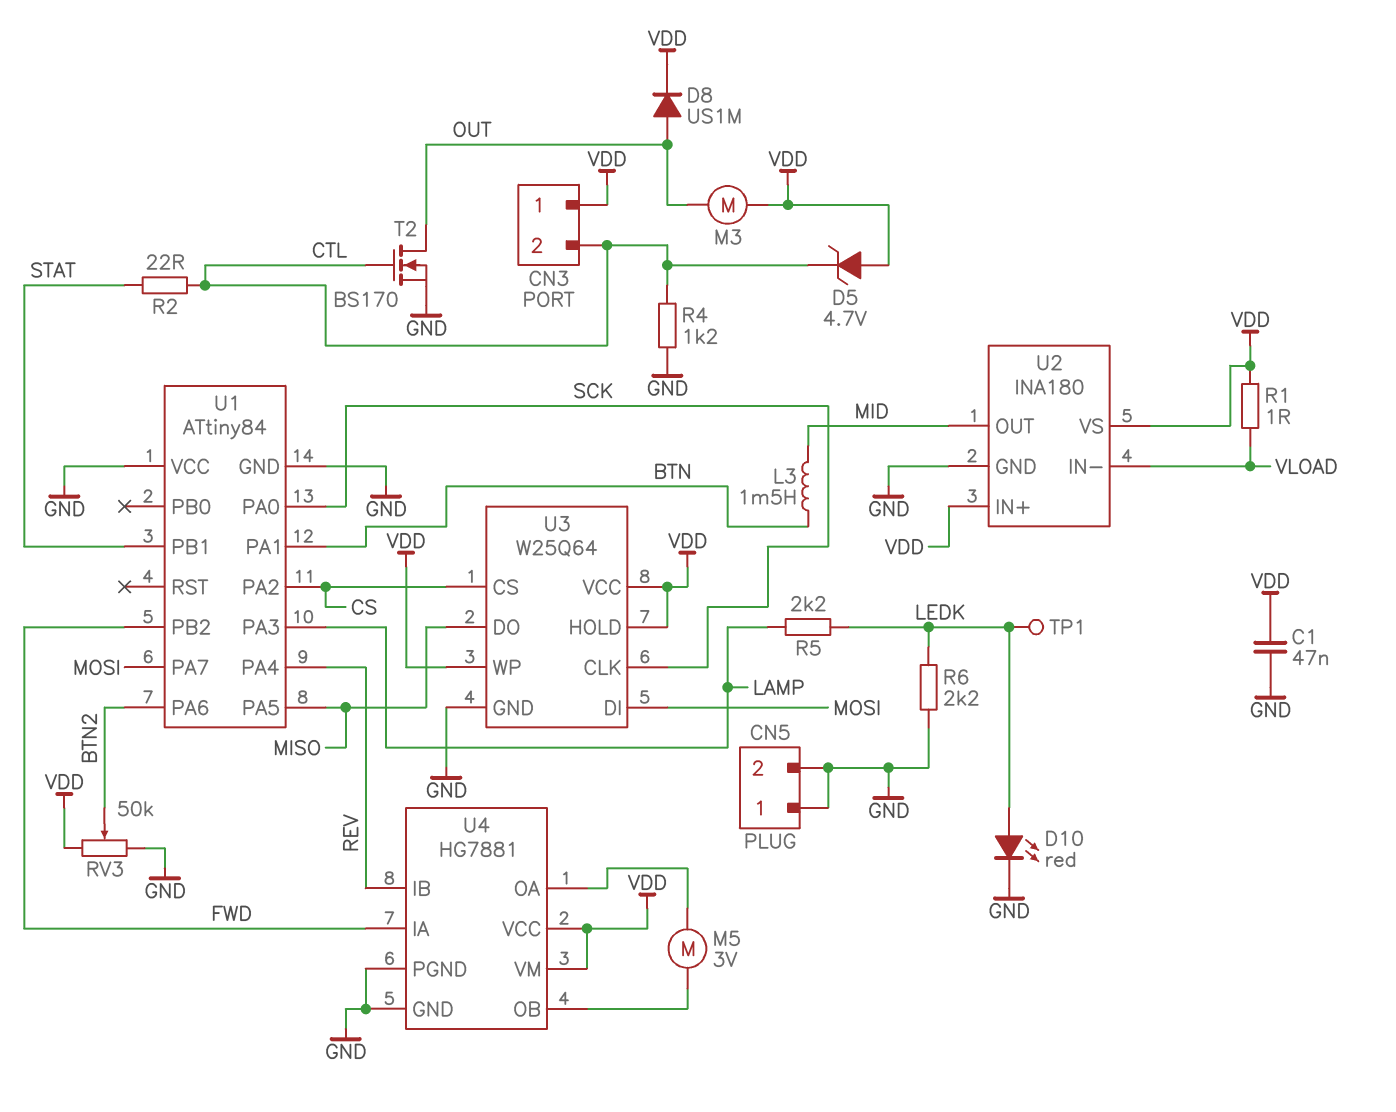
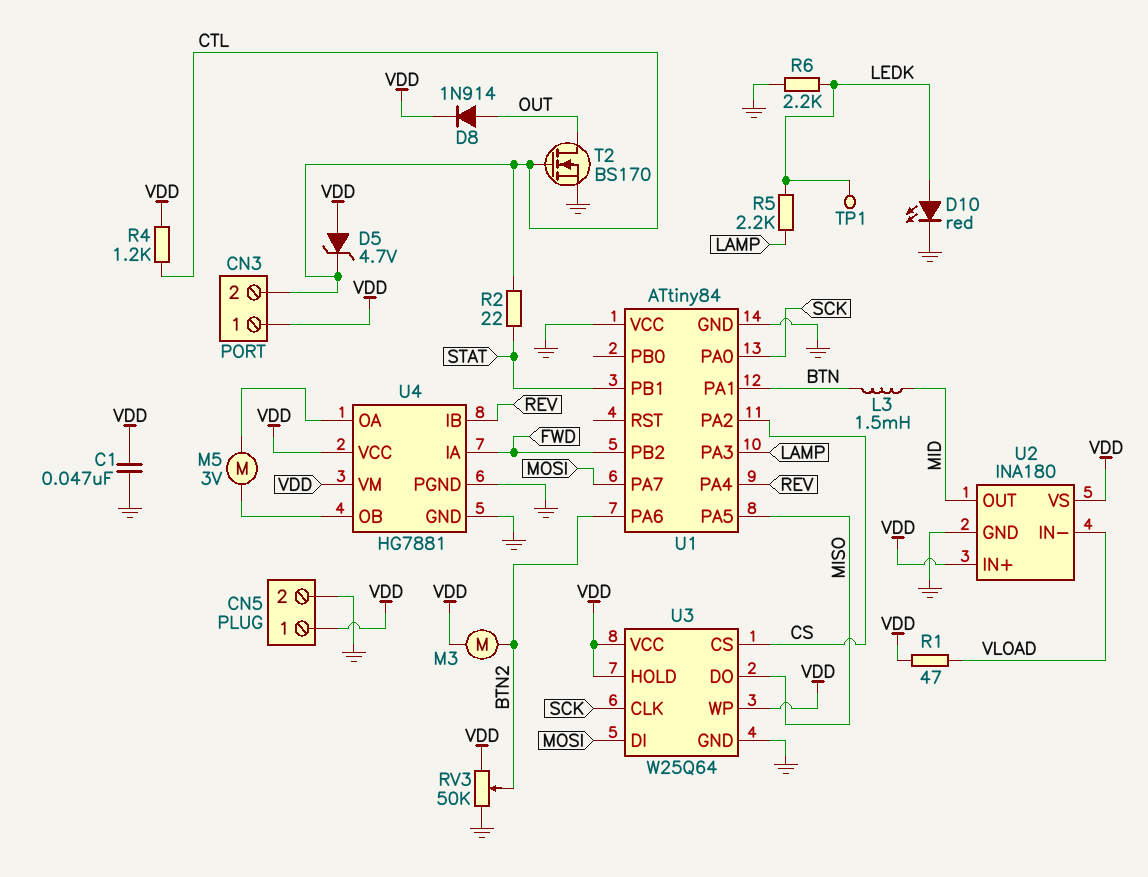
CN5 pin 1: GND -> VDD
D8: diode US1M (A OUT, K VDD) -> diode 1N914 (A OUT, K VDD)
M3: motor (OUT, VDD) -> motor (BTN2, VDD)
R1: 1 (VDD, VLOAD) -> 47 (VDD, VLOAD)
R4: 1.2k (CTL, GND) -> 1.2k (CTL, VDD)

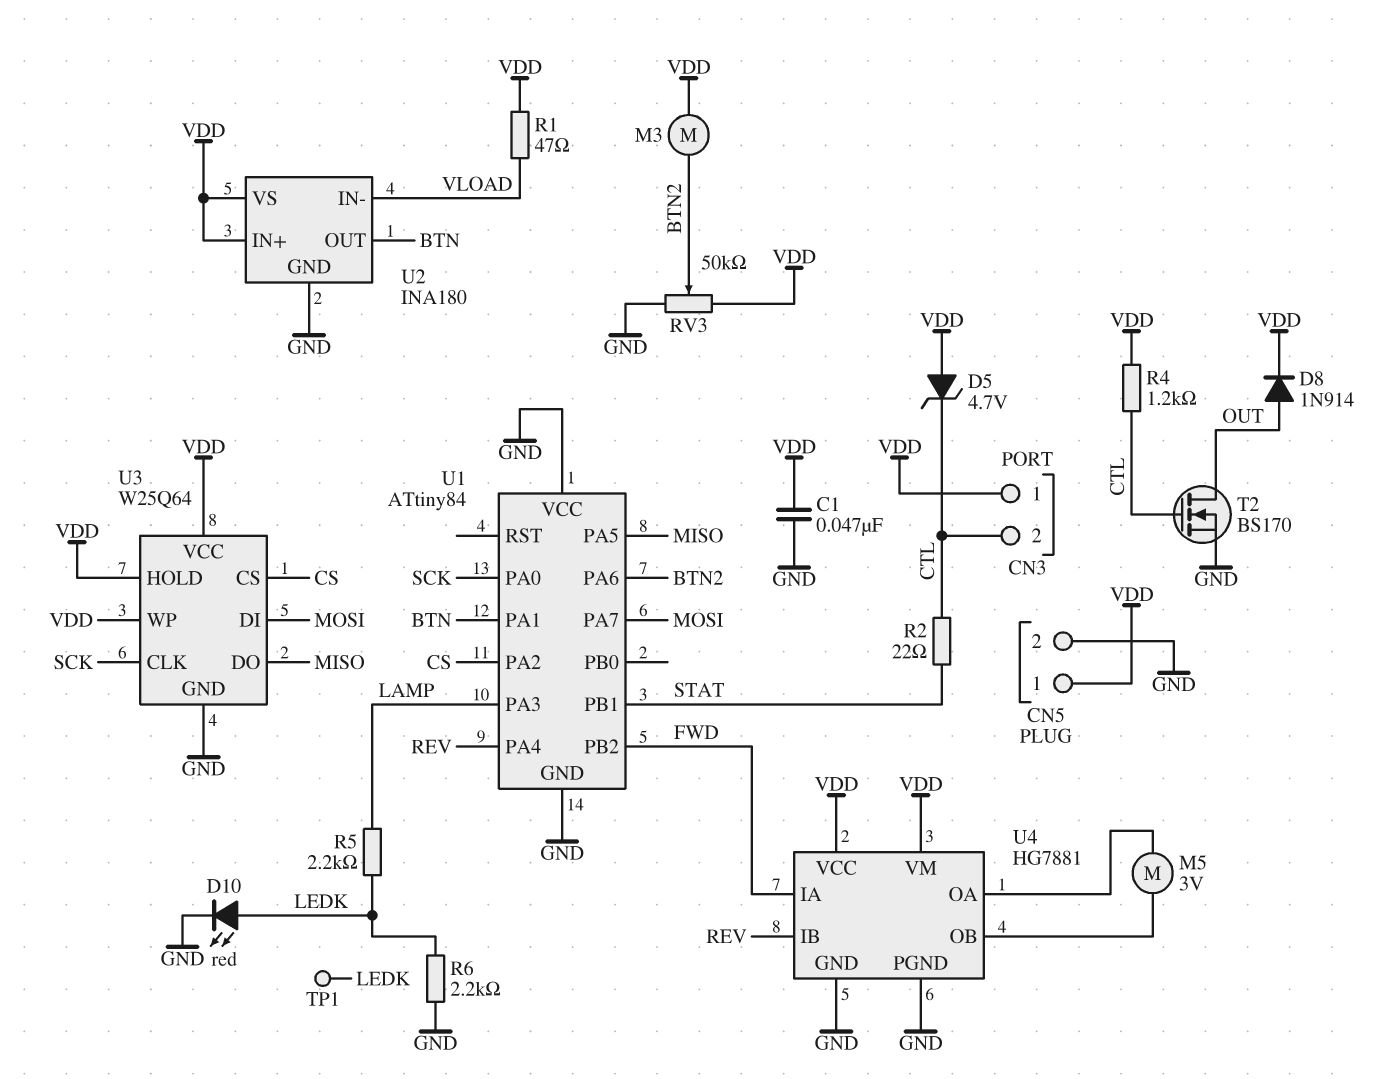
L3: 1.5mH (BTN, MID) -> none
U2 pin OUT: MID -> BTN

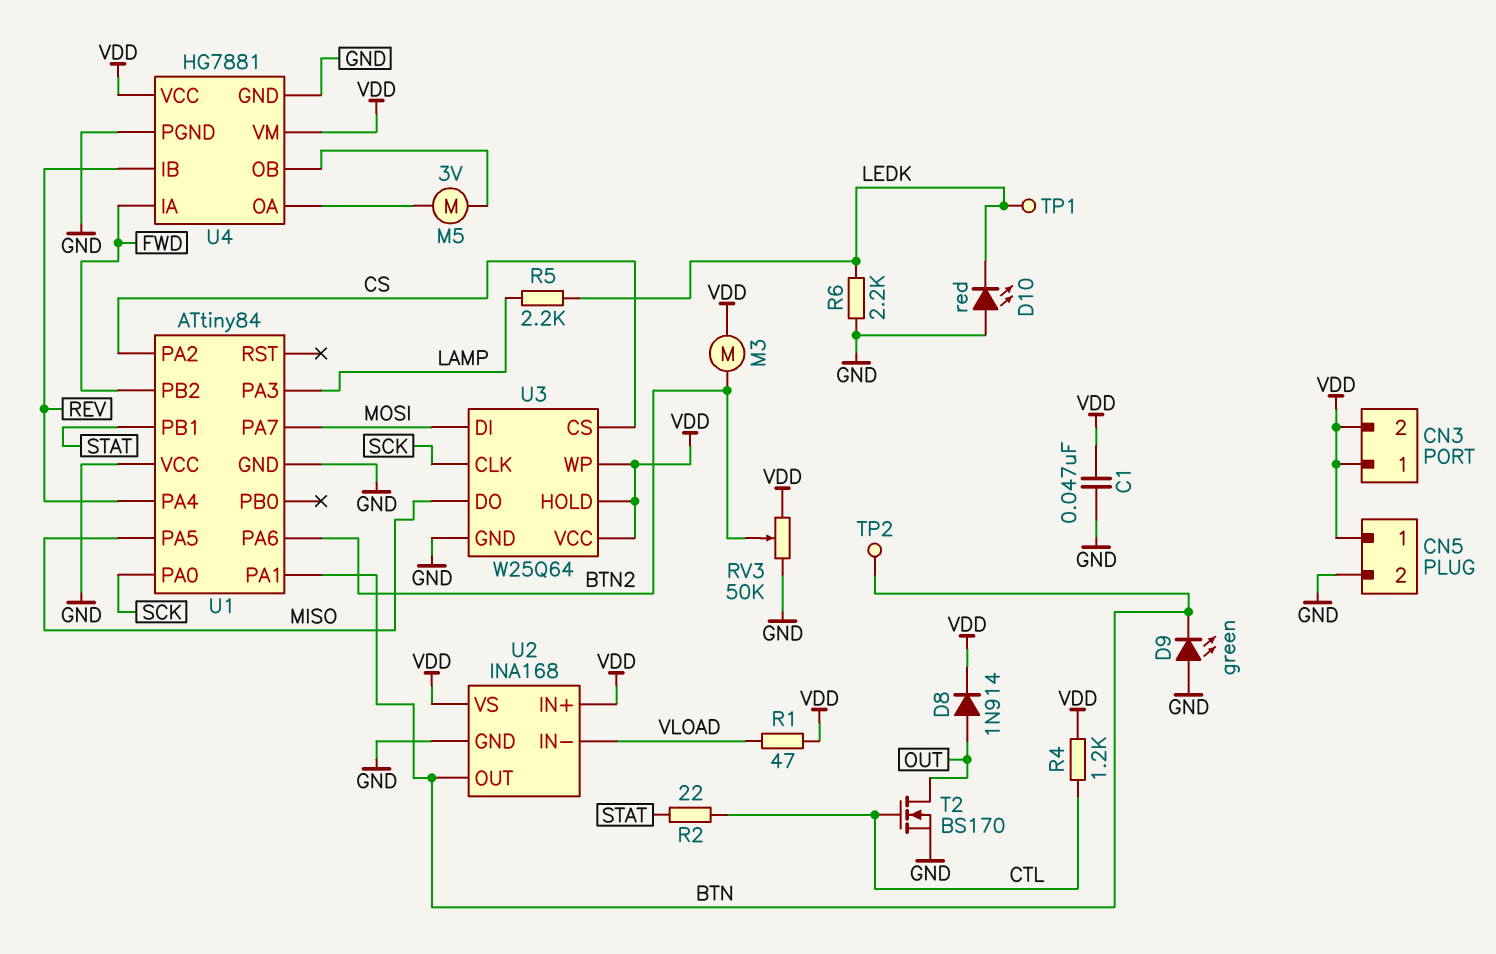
CN3 pin 2: CTL -> VDD
D5: zener 4.7V (A VDD, K CTL) -> none
D9: none -> LED green (A GND, K BTN)
D10: LED red (A LEDK, K GND) -> LED red (A GND, K LEDK)
TP2: none -> test point (BTN)
U2: INA180 -> INA168

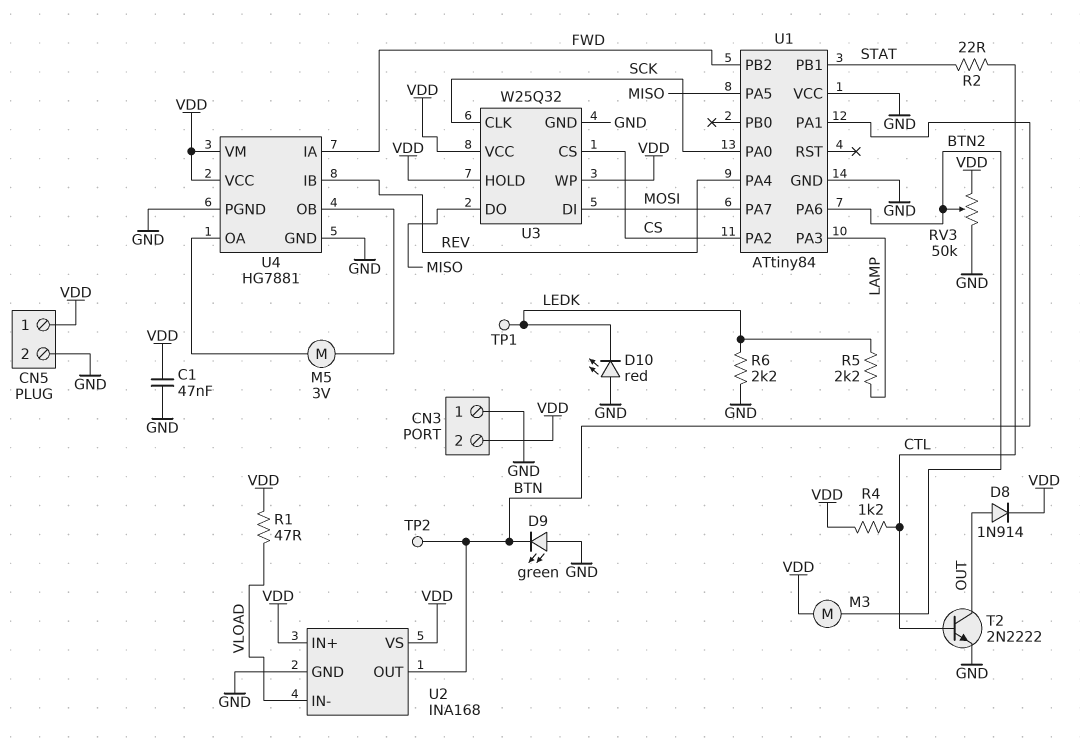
CN3 pin 1: VDD -> GND
T2: NMOS BS170 (G CTL, D OUT, S GND) -> NPN 2N2222 (B CTL, C OUT, E GND)
U3: W25Q64 -> W25Q32

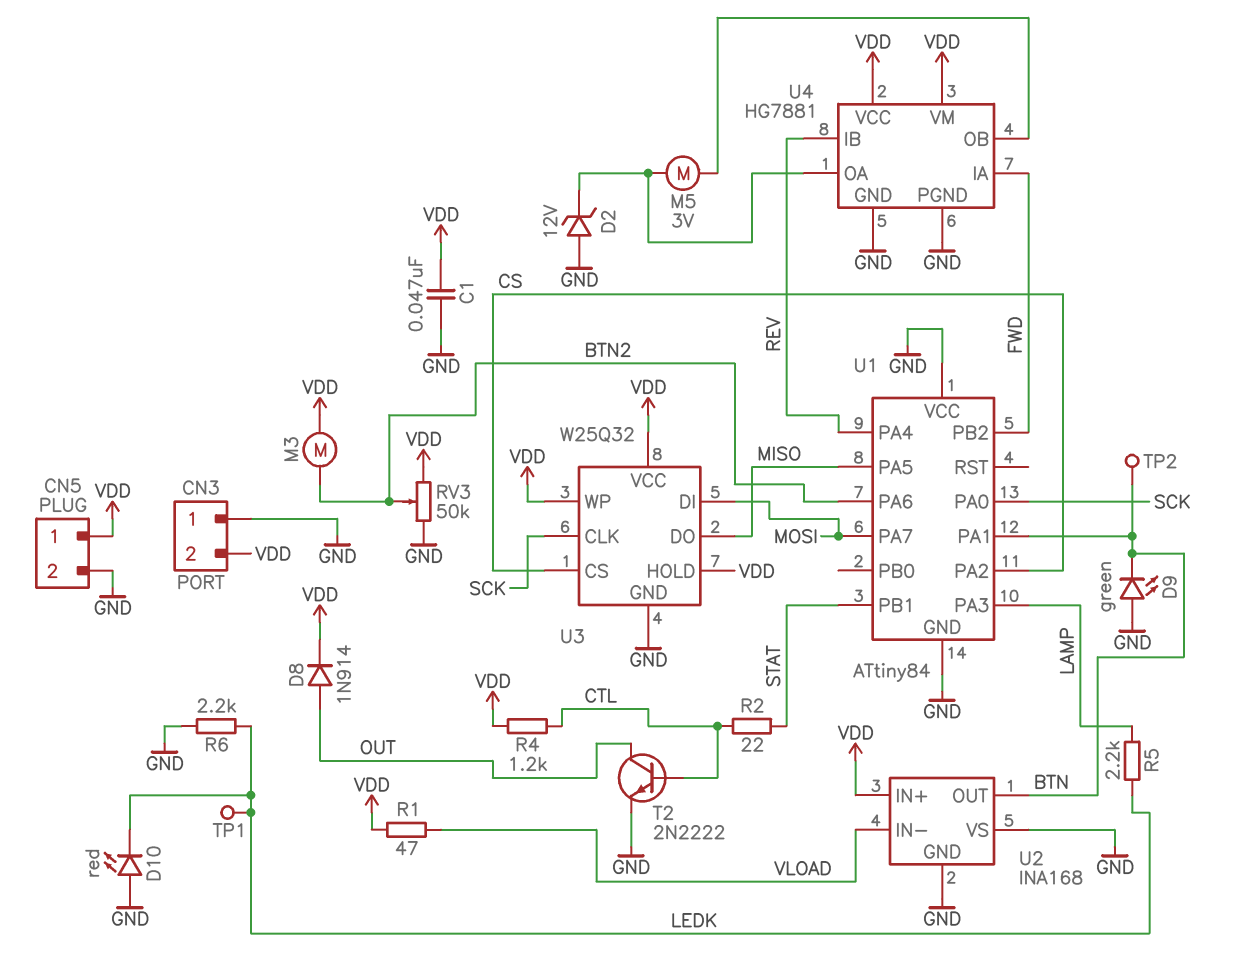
D2: none -> zener 12V (A GND, K U4/OA)
U2 pin VS: VDD -> GND

